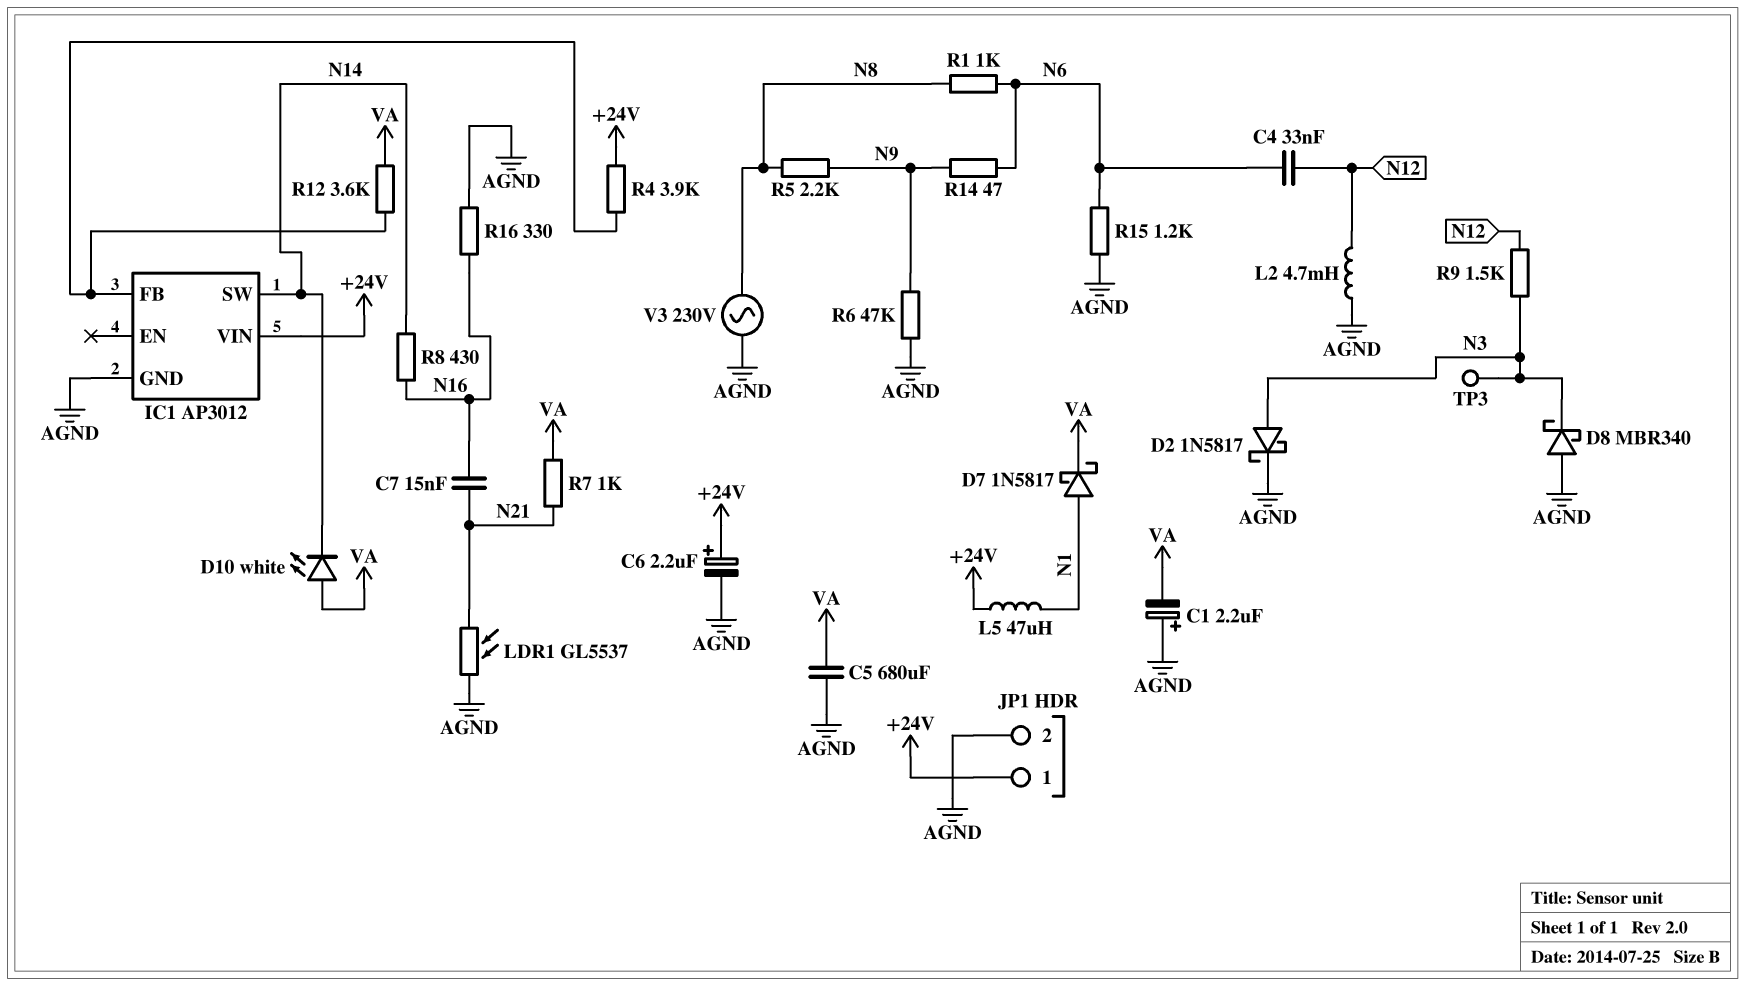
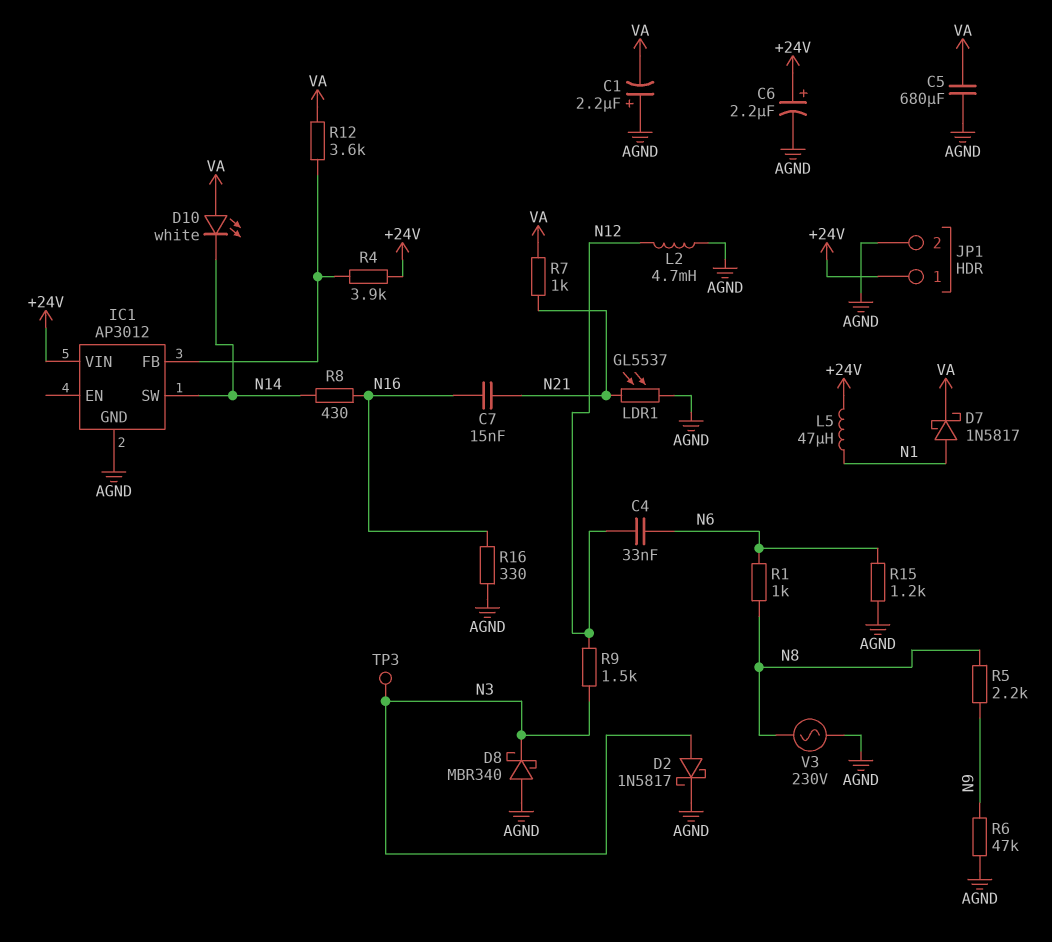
R14: 47 (N6, N9) -> none

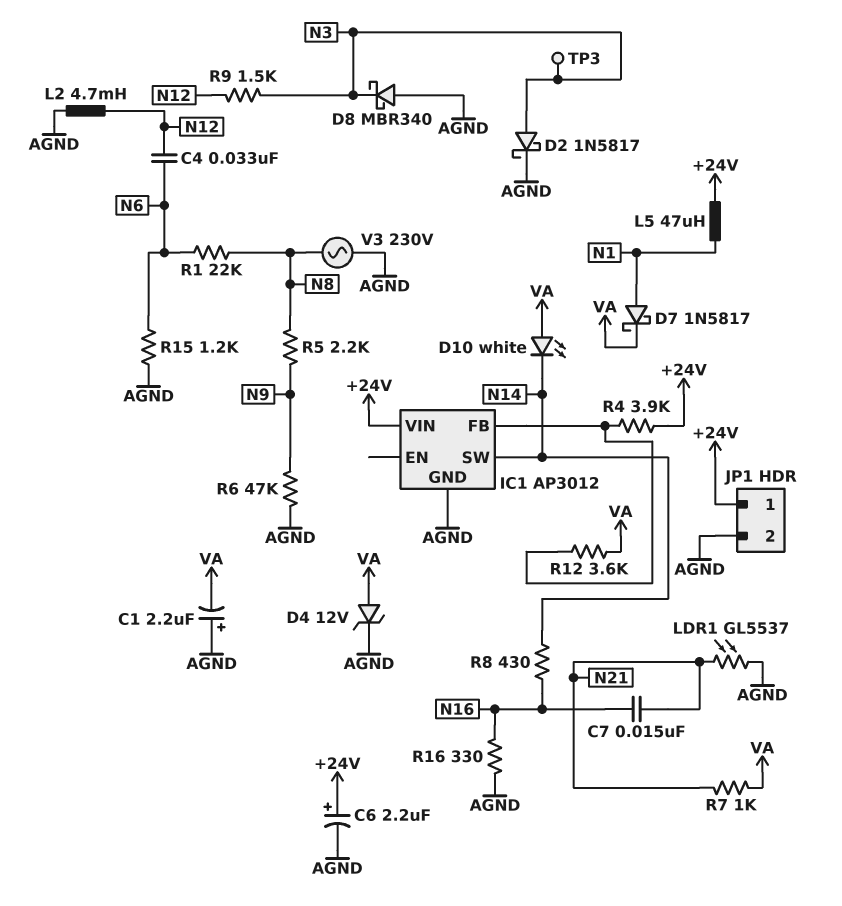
C5: 680uF (AGND, VA) -> none
D4: none -> zener 12V (A VA, K AGND)
R1: 1k (N6, N8) -> 22k (N6, N8)

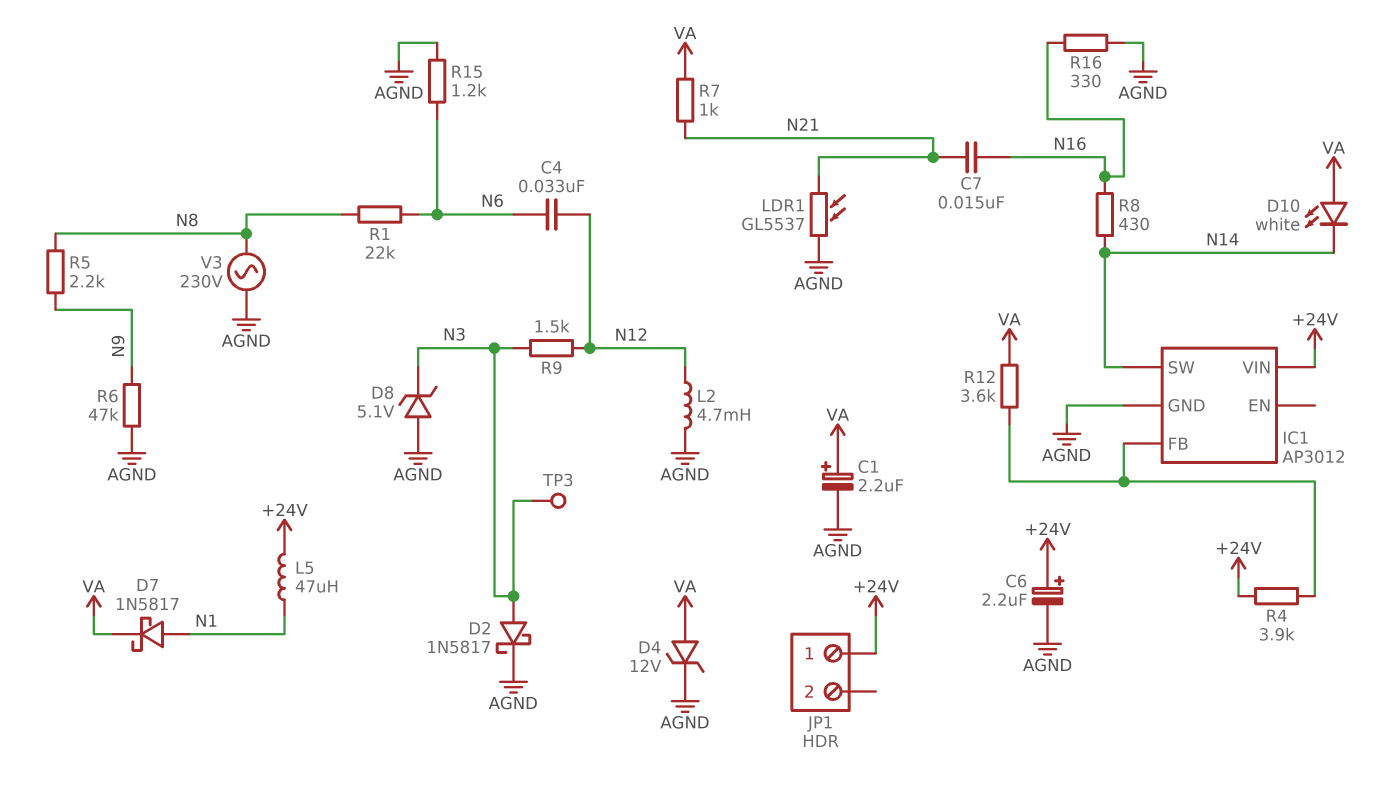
C1: 2.2uF (plus AGND, minus VA) -> 2.2uF (plus VA, minus AGND)
D8: schottky MBR340 (A AGND, K N3) -> zener 5.1V (A AGND, K N3)
JP1 pin 2: AGND -> none

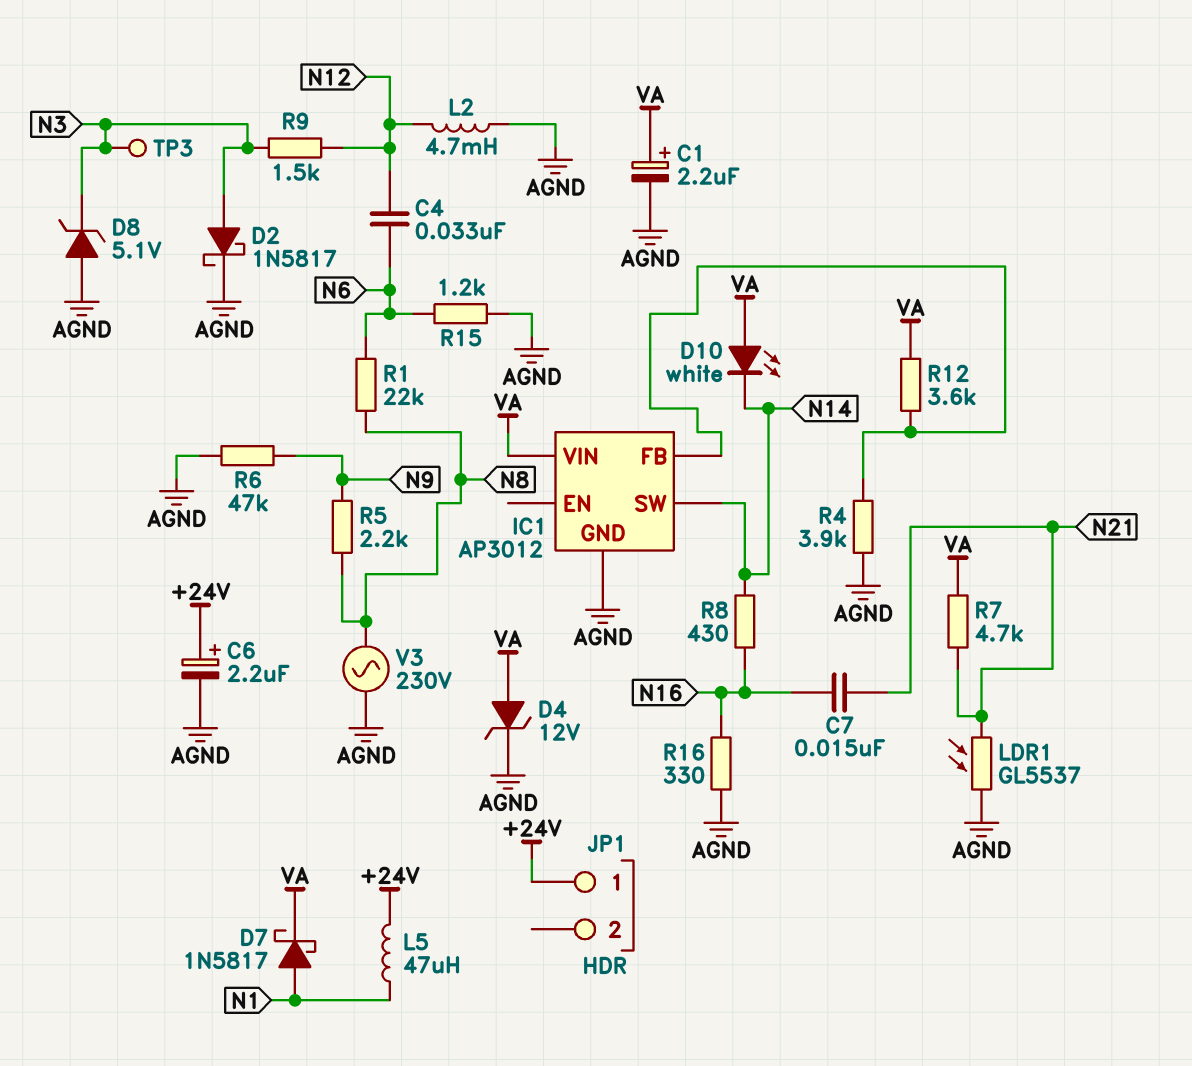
IC1 pin VIN: +24V -> VA
R4: 3.9k (+24V, IC1/FB) -> 3.9k (AGND, IC1/FB)
R7: 1k (N21, VA) -> 4.7k (N21, VA)

